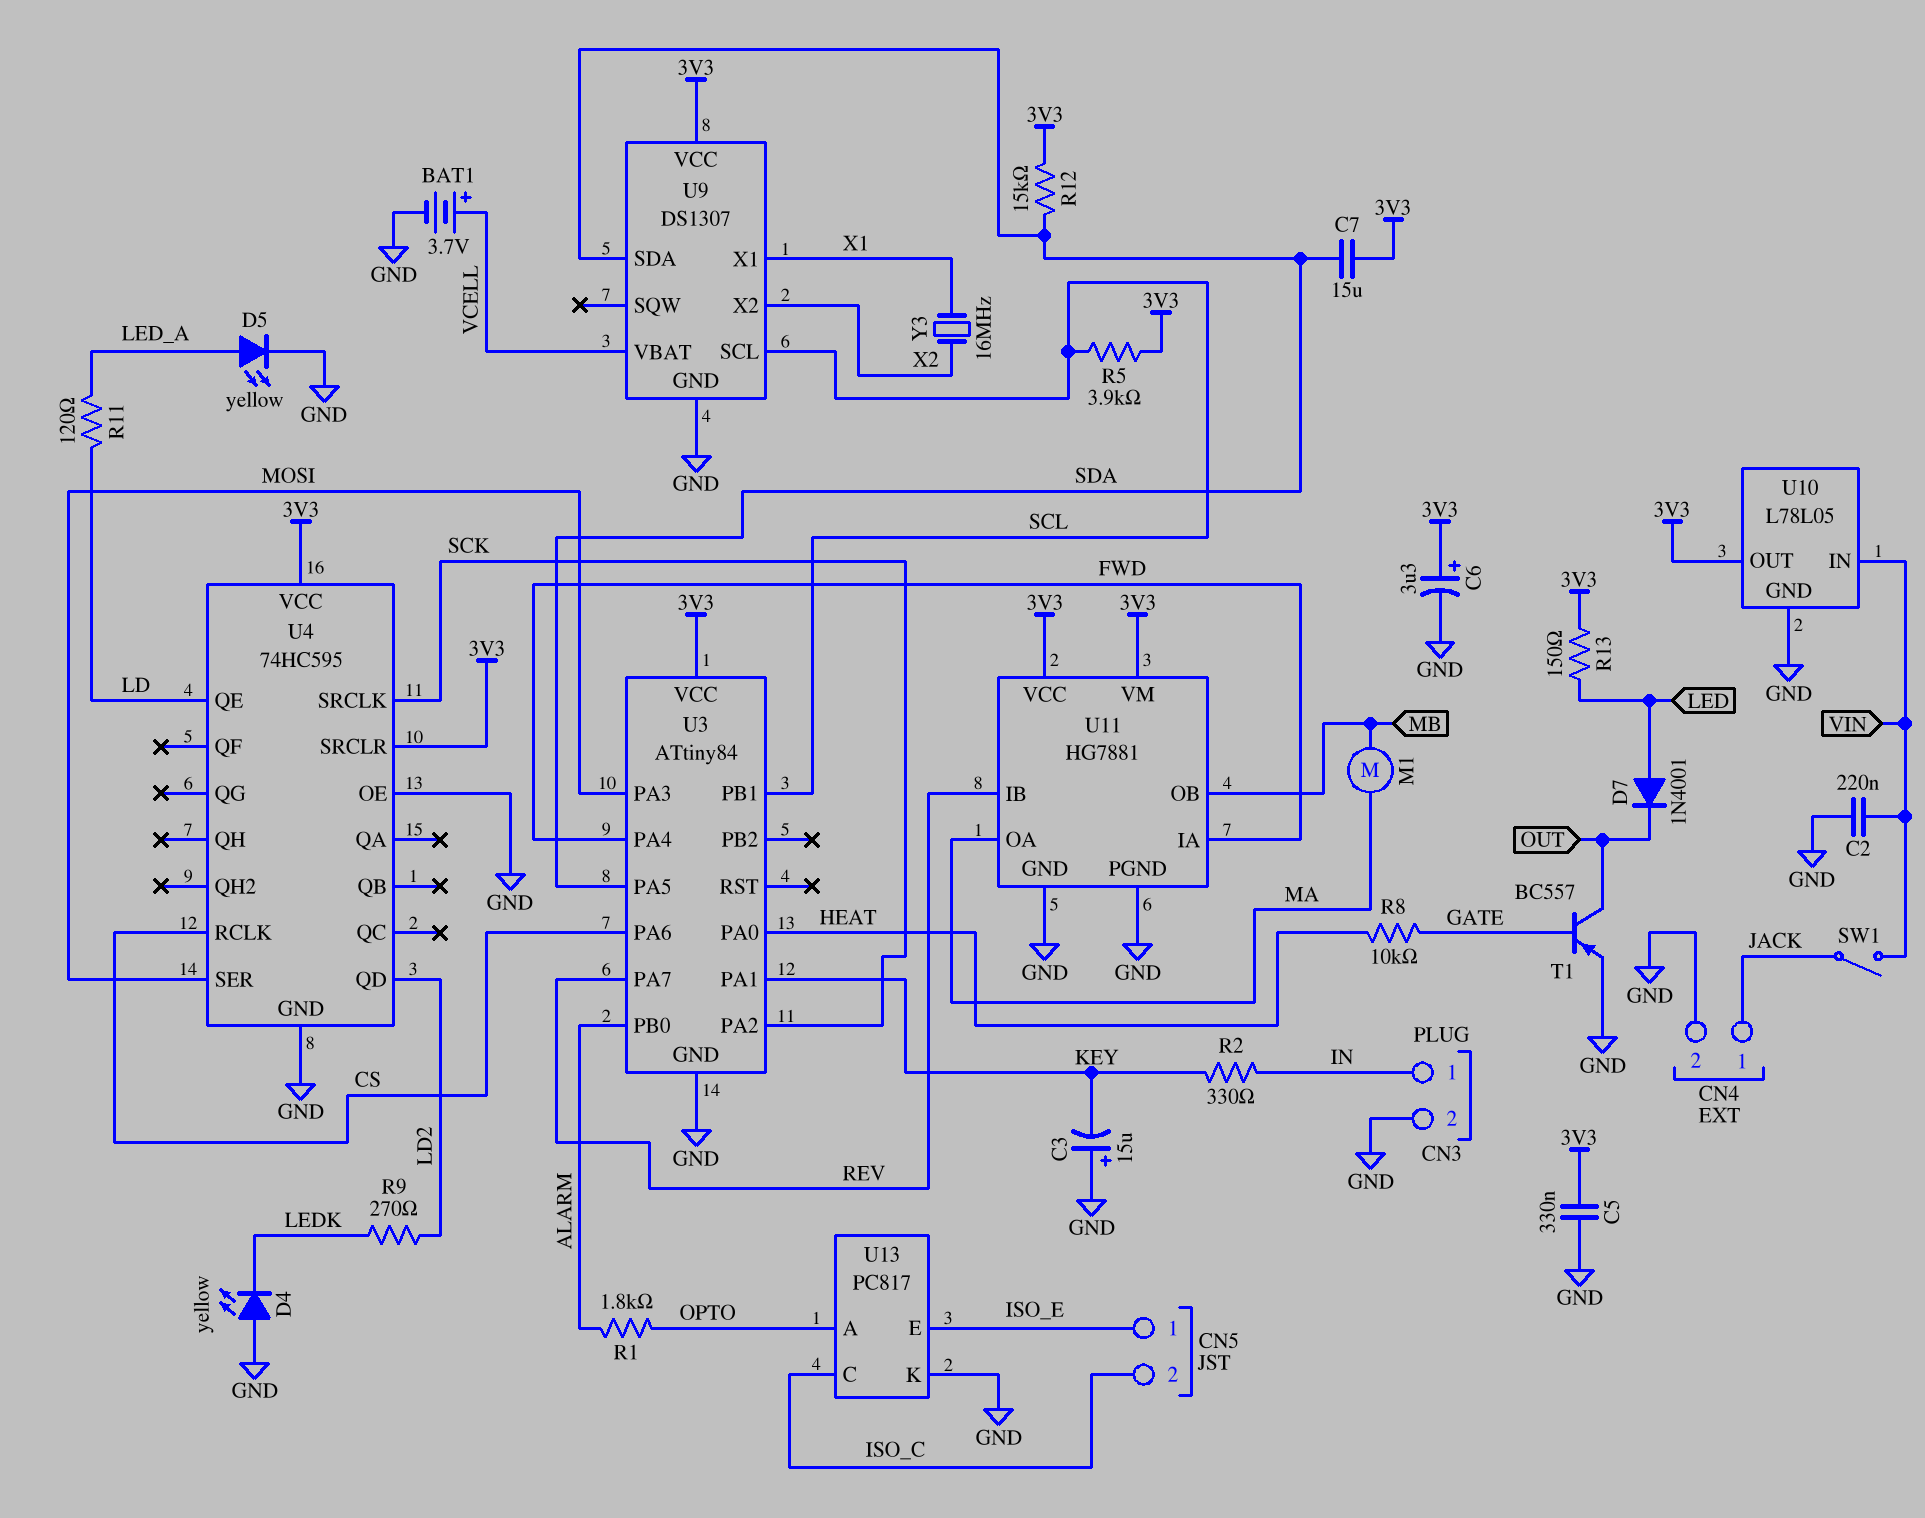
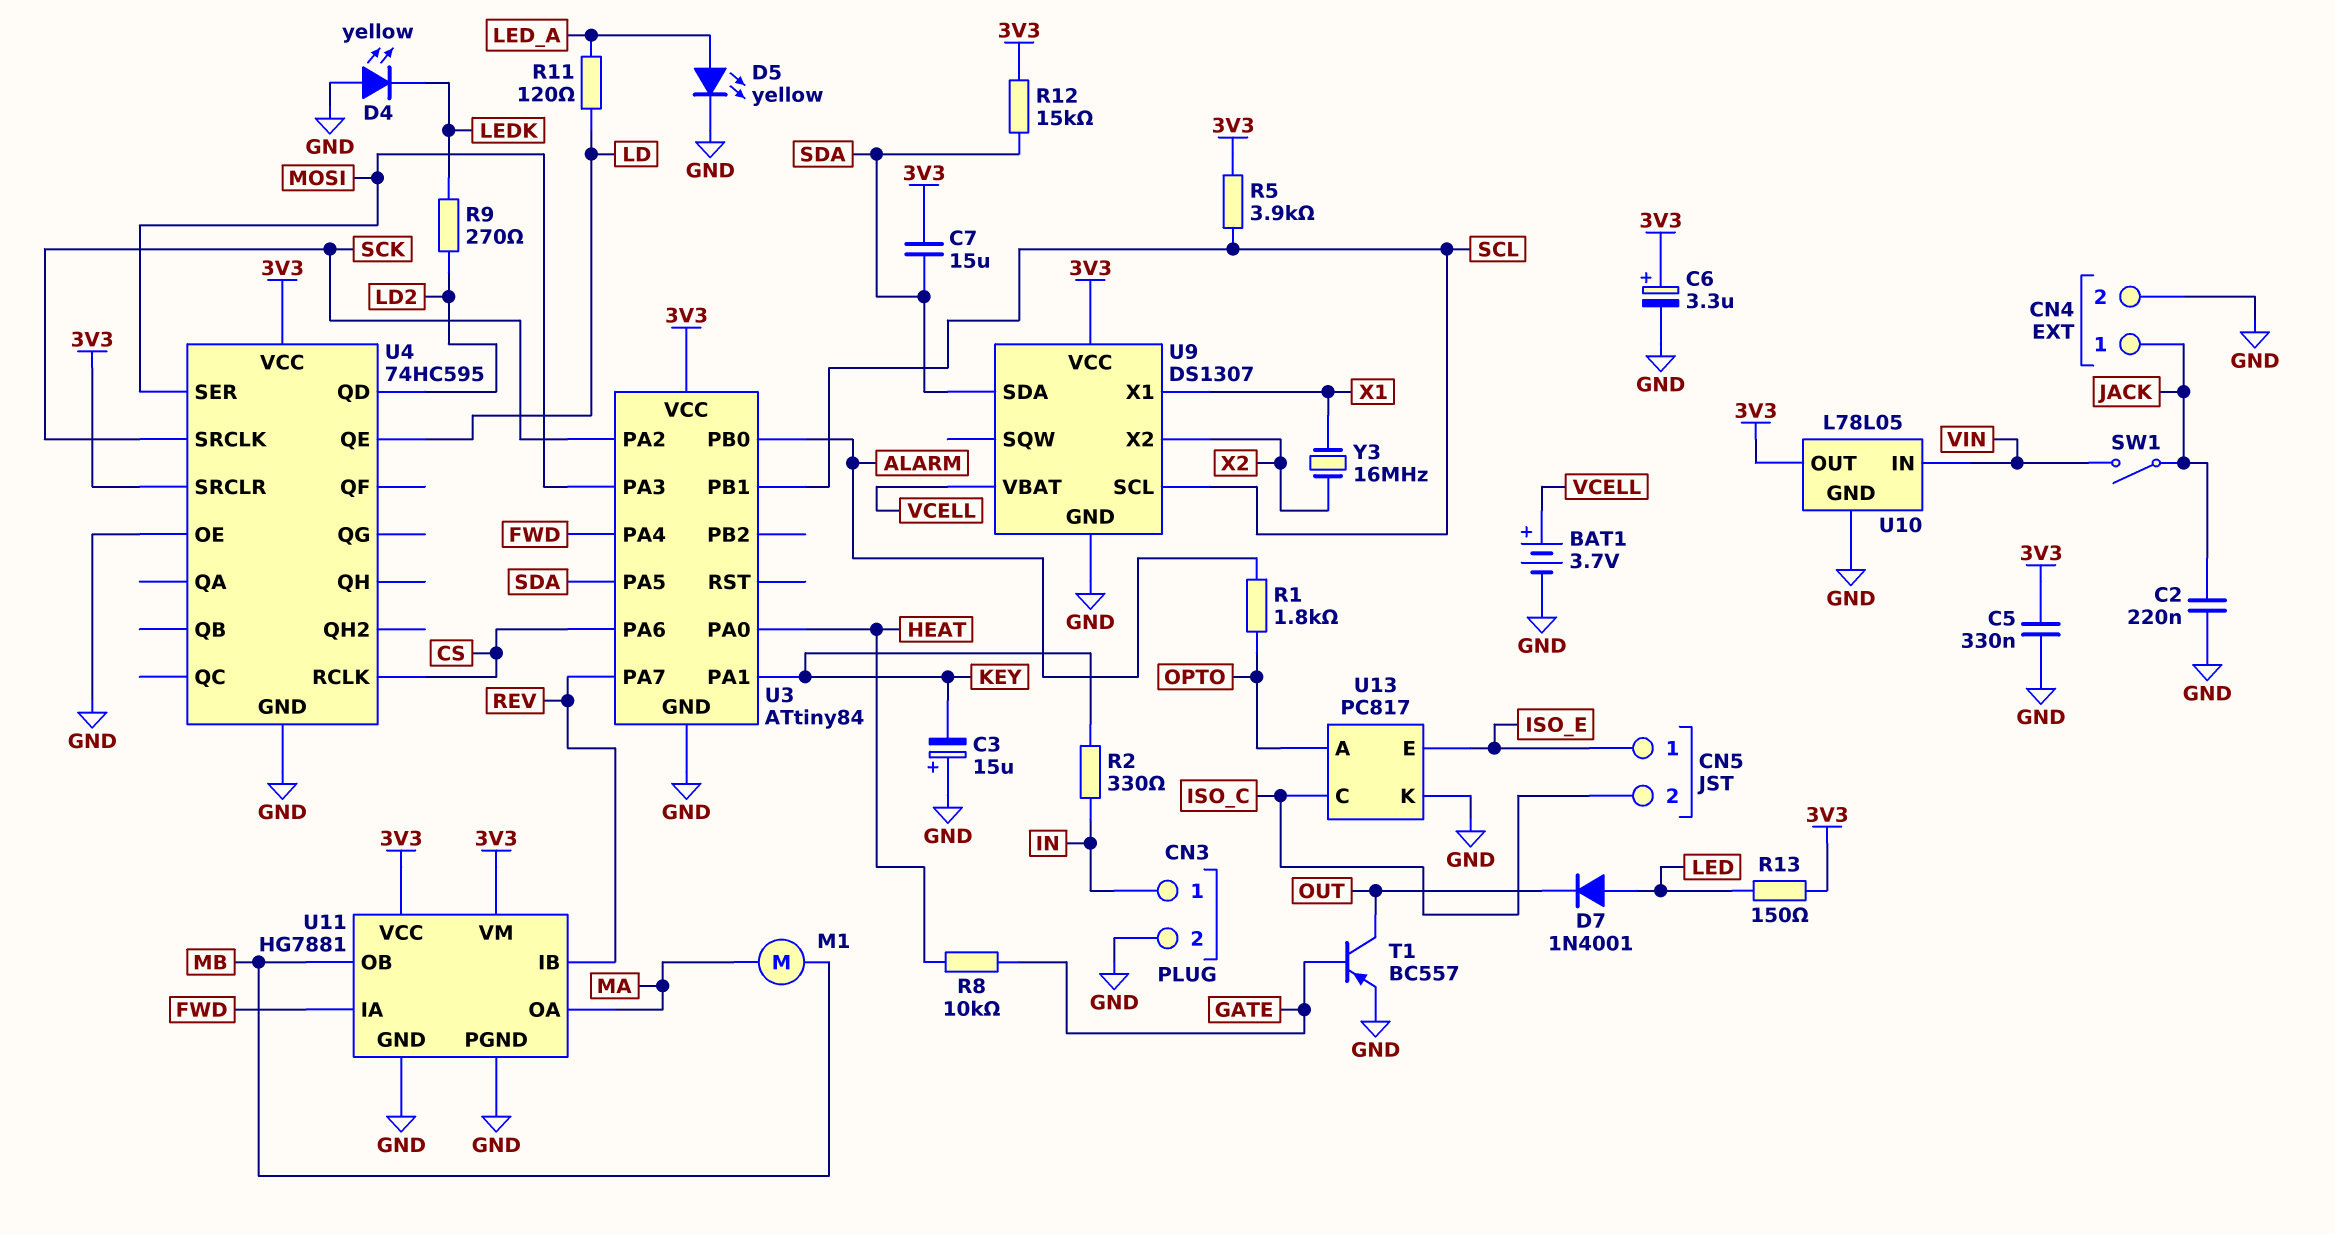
C2: 220nF (GND, VIN) -> 220nF (GND, JACK)

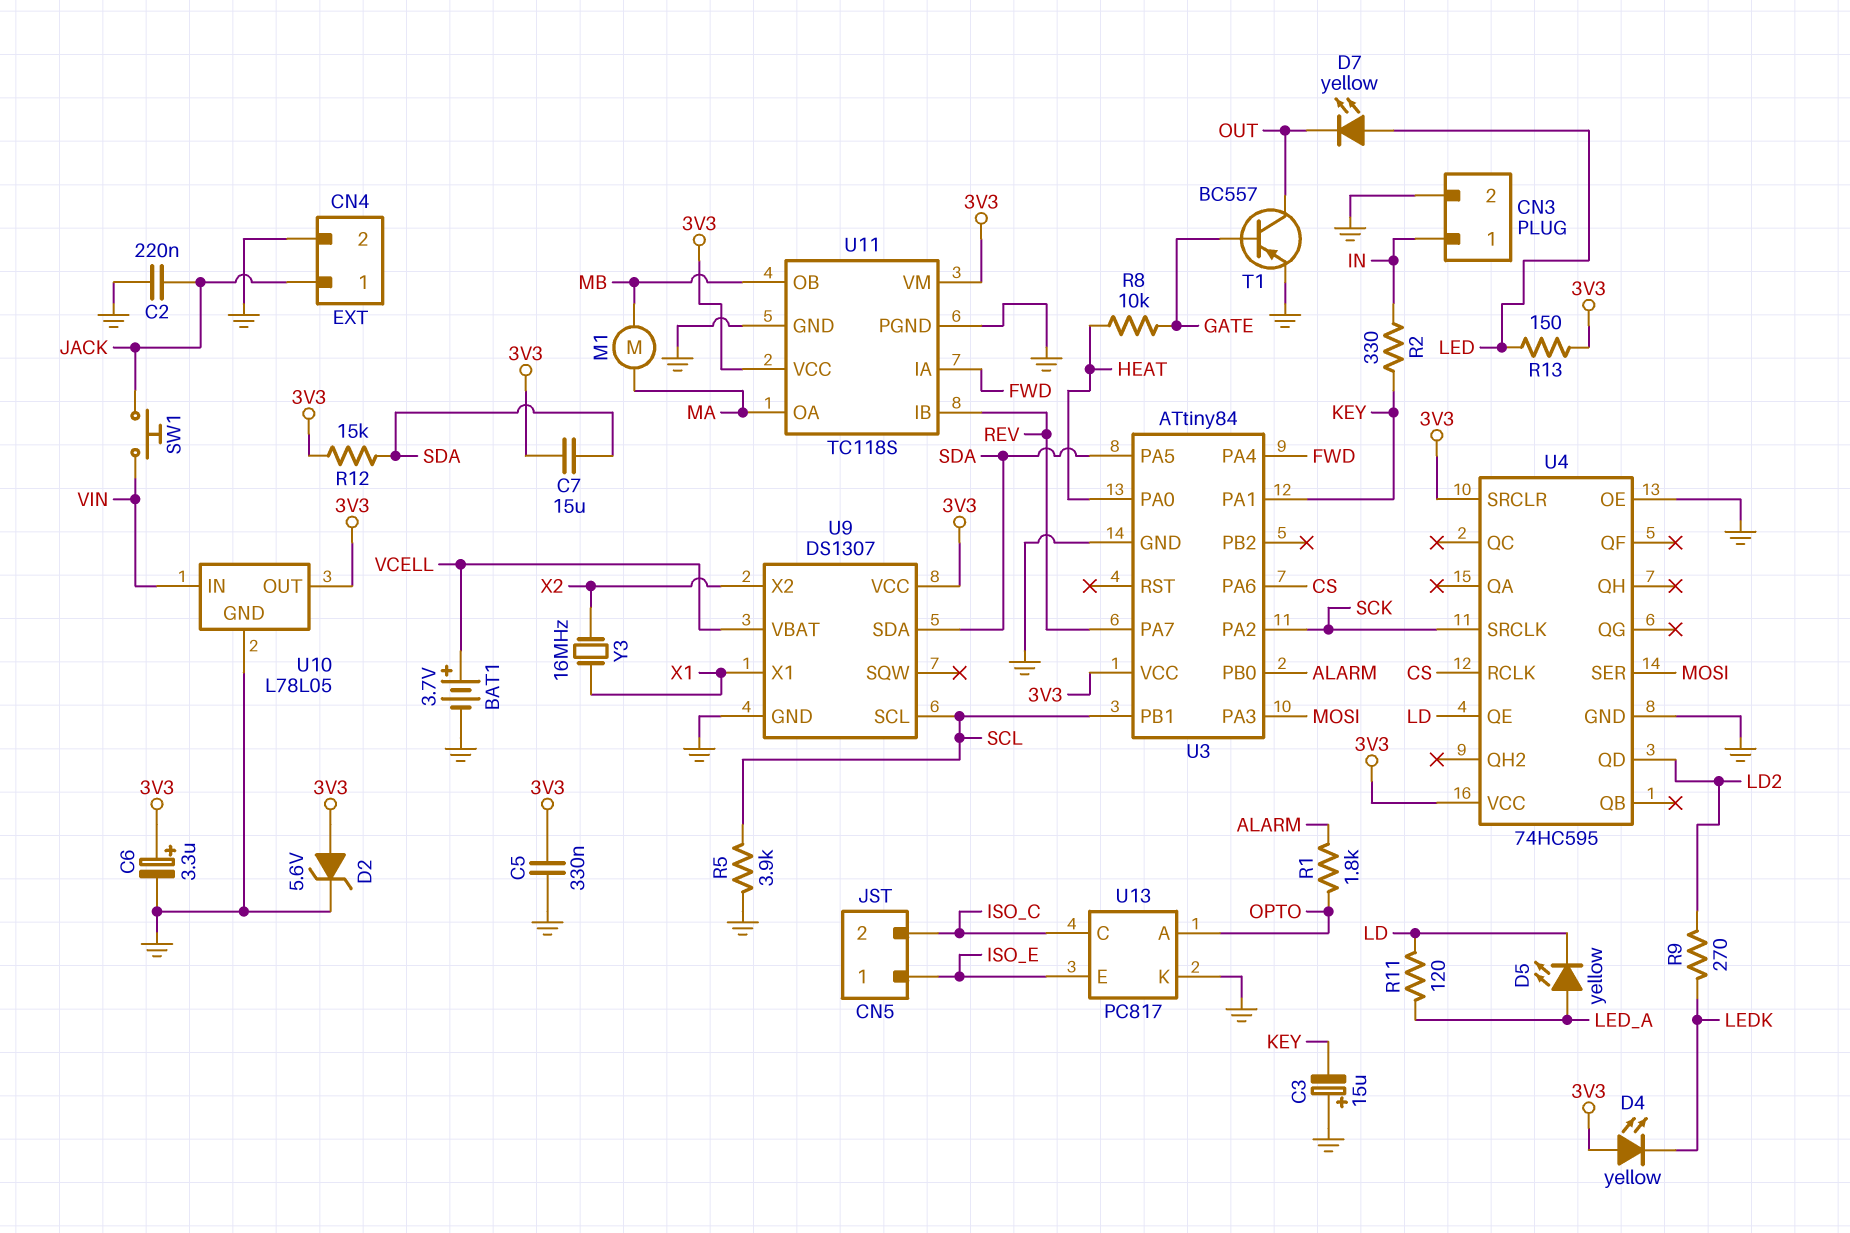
D2: none -> zener 5.6V (A 3V3, K GND)
D4: LED yellow (A GND, K LEDK) -> LED yellow (A 3V3, K LEDK)
D5: LED yellow (A LED_A, K GND) -> LED yellow (A LED_A, K LD)
D7: diode 1N4001 (A LED, K OUT) -> LED yellow (A LED, K OUT)
R5: 3.9k (3V3, SCL) -> 3.9k (GND, SCL)
SW1: switch (JACK, VIN) -> button (JACK, VIN)
U11: HG7881 -> TC118S

